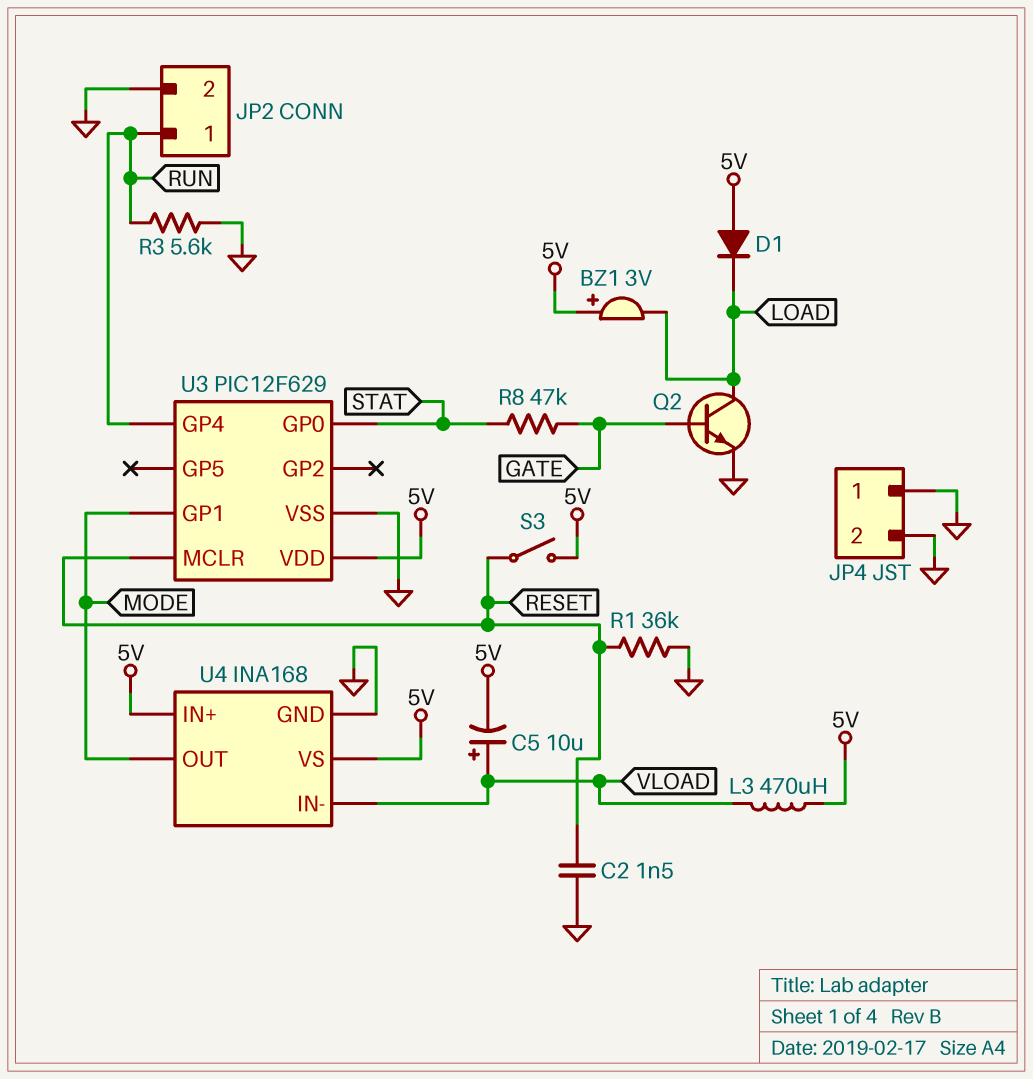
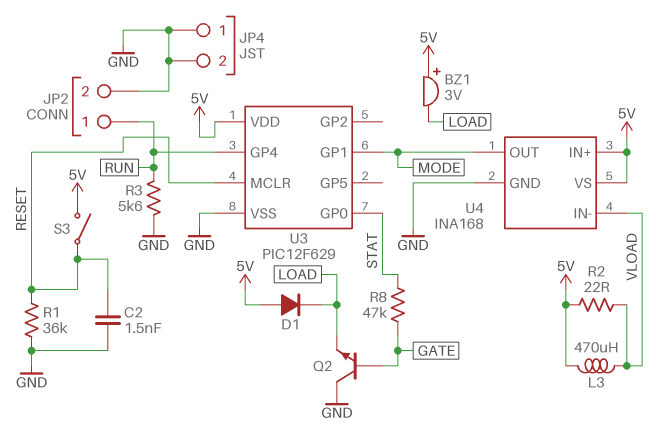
C5: 10uF (plus VLOAD, minus 5V) -> none
Q2: NPN (B GATE, C LOAD, E GND) -> NPN (B GATE, C GND, E LOAD)
R2: none -> 22 (5V, VLOAD)

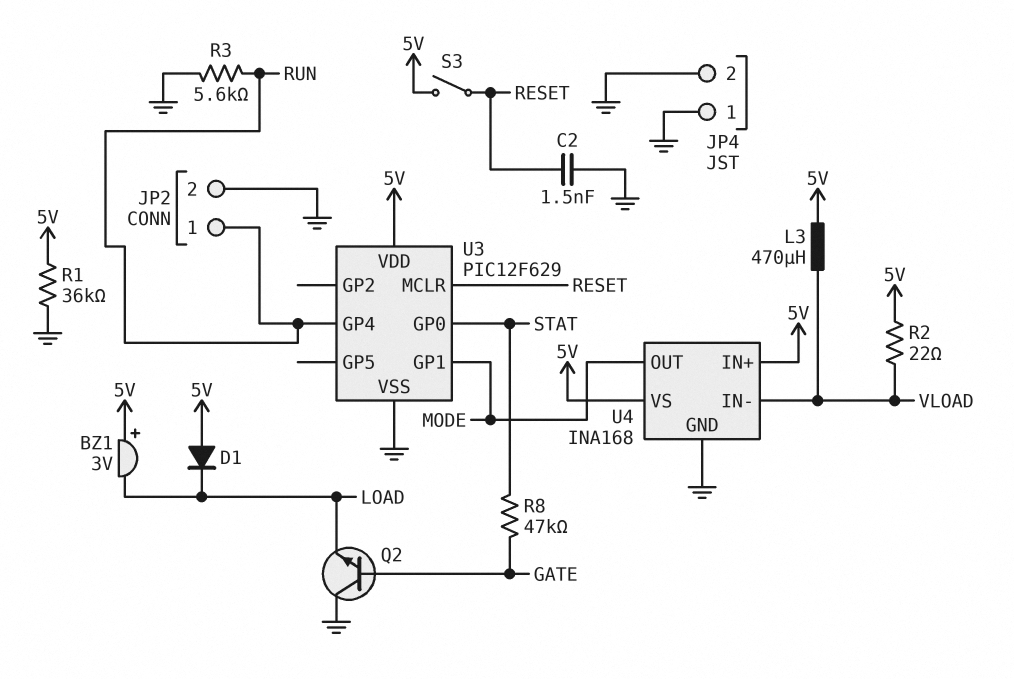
R1: 36k (GND, RESET) -> 36k (5V, GND)

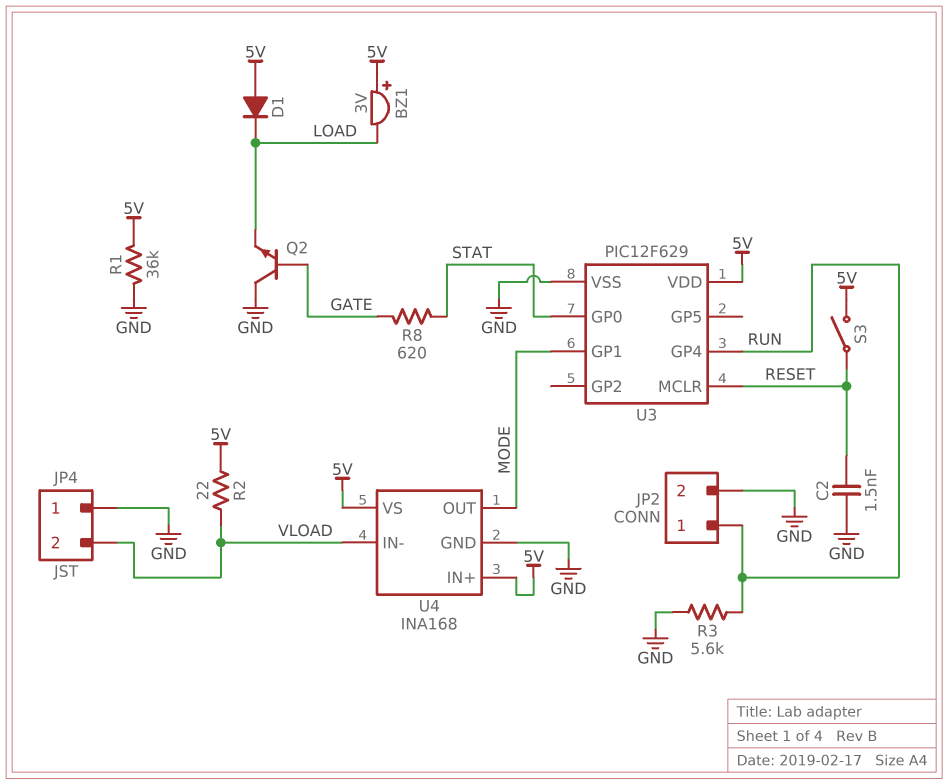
JP4 pin 2: GND -> VLOAD
L3: 470uH (5V, VLOAD) -> none
R8: 47k (GATE, STAT) -> 620 (GATE, STAT)

